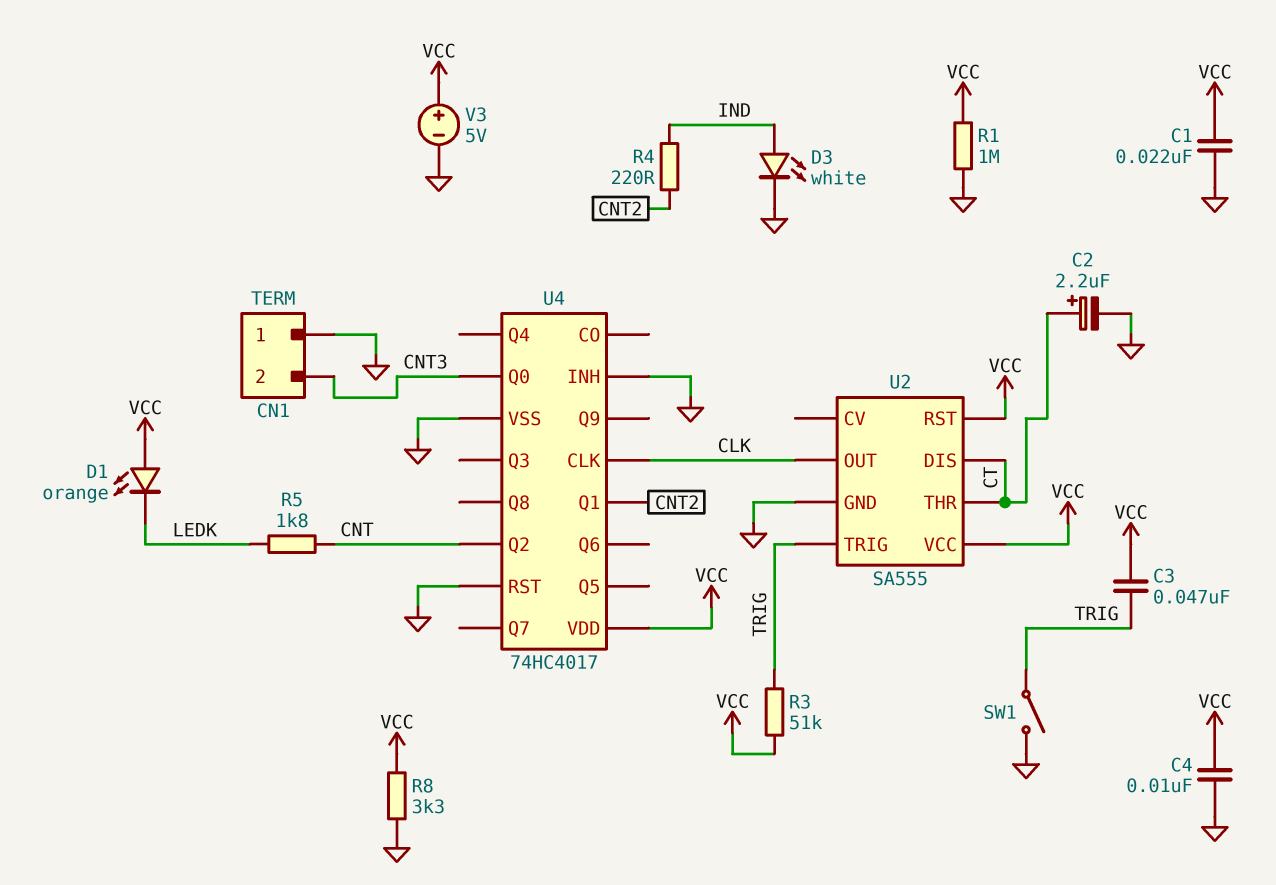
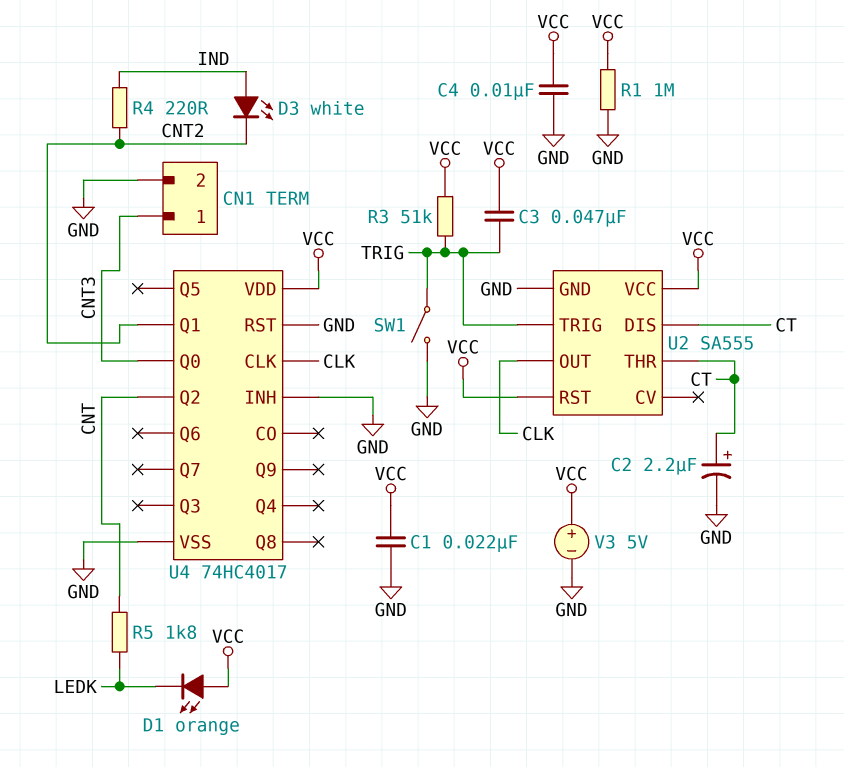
CN1 pin 1: GND -> CNT3
CN1 pin 2: CNT3 -> GND
D3: LED white (A IND, K GND) -> LED white (A IND, K CNT2)
R8: 3.3k (GND, VCC) -> none

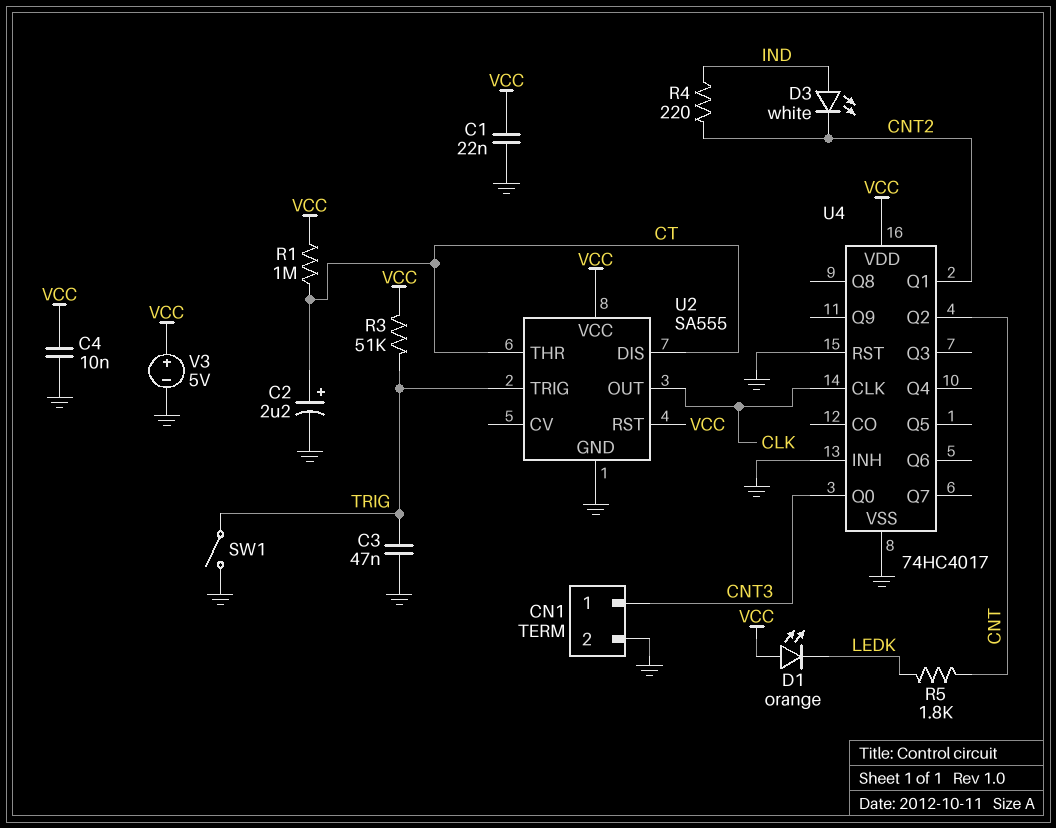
C3: 47nF (TRIG, VCC) -> 47nF (GND, TRIG)
R1: 1M (GND, VCC) -> 1M (CT, VCC)

